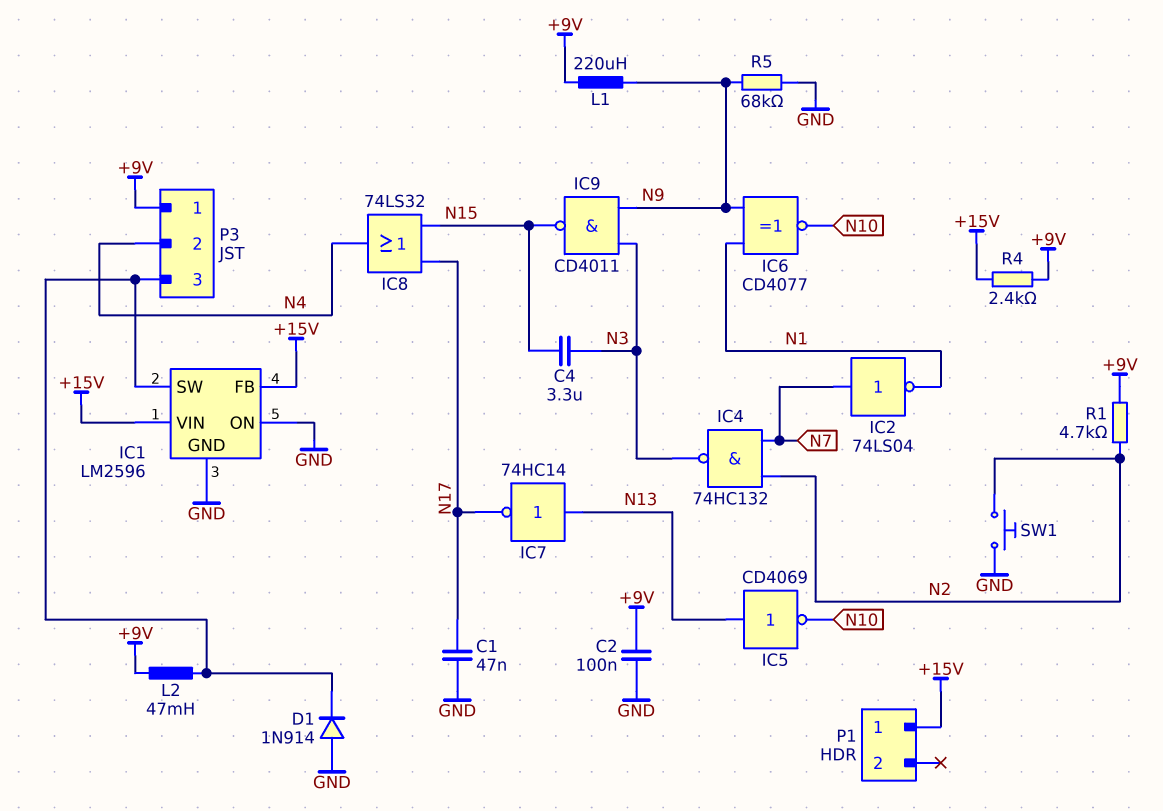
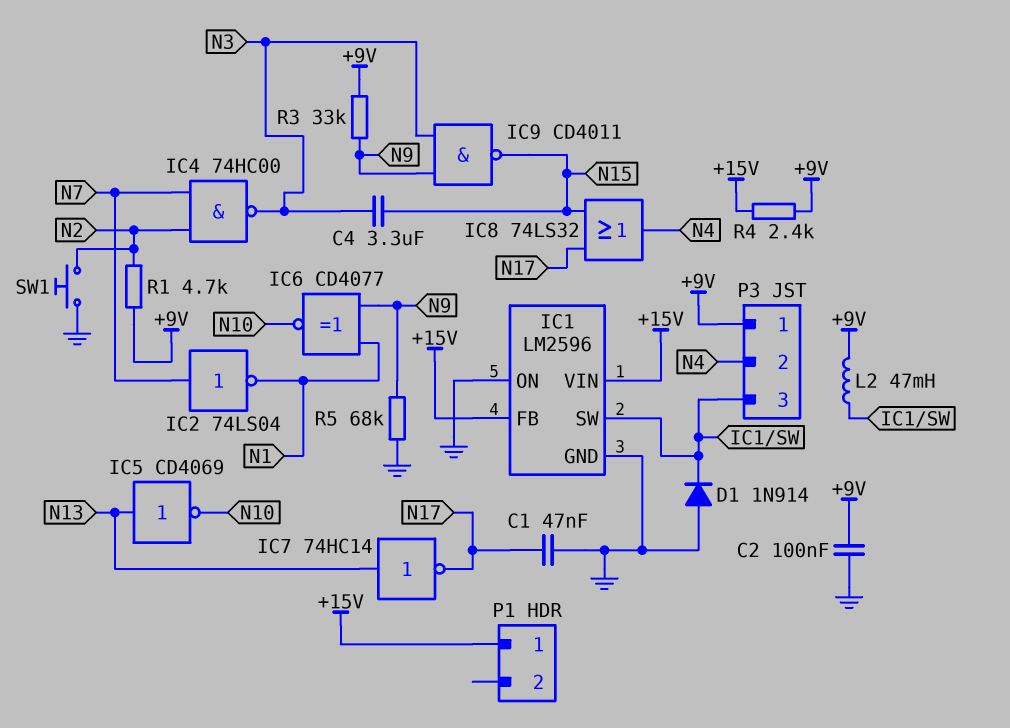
IC4: NAND 74HC132 (in N2, in N7, out N3) -> NAND 74HC00 (in N2, in N7, out N3)
L1: 220uH (+9V, N9) -> none
R3: none -> 33k (+9V, N9)

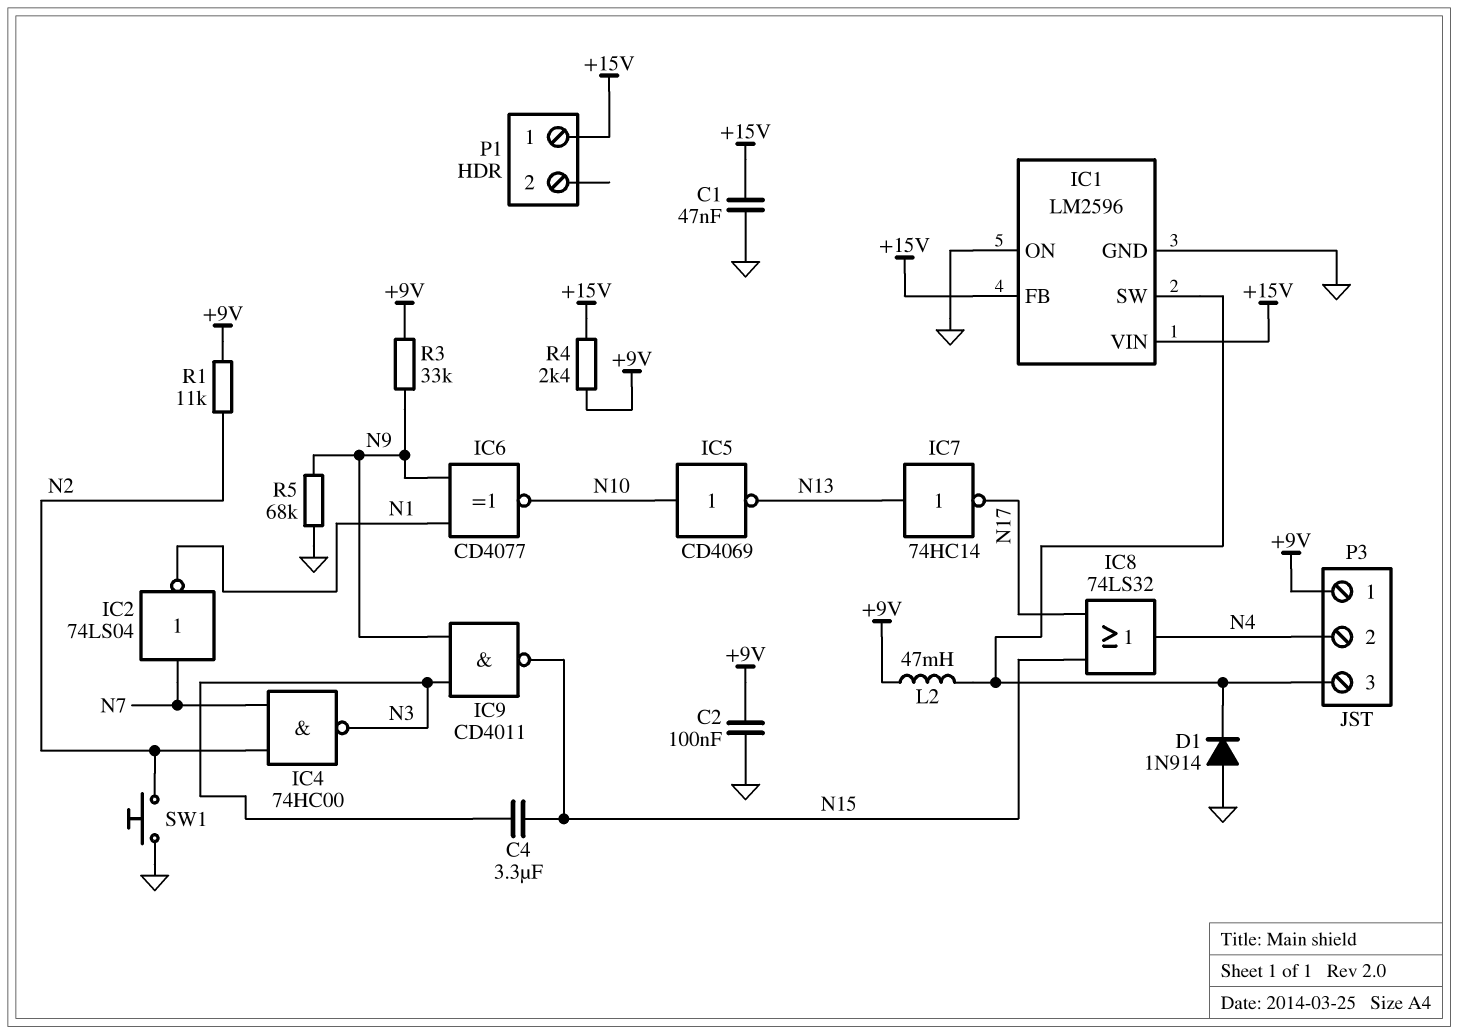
C1: 47nF (GND, N17) -> 47nF (+15V, GND)
IC5: NOT CD4069 (in N13, out N10) -> NOT CD4069 (in N10, out N13)
R1: 4.7k (+9V, N2) -> 11k (+9V, N2)

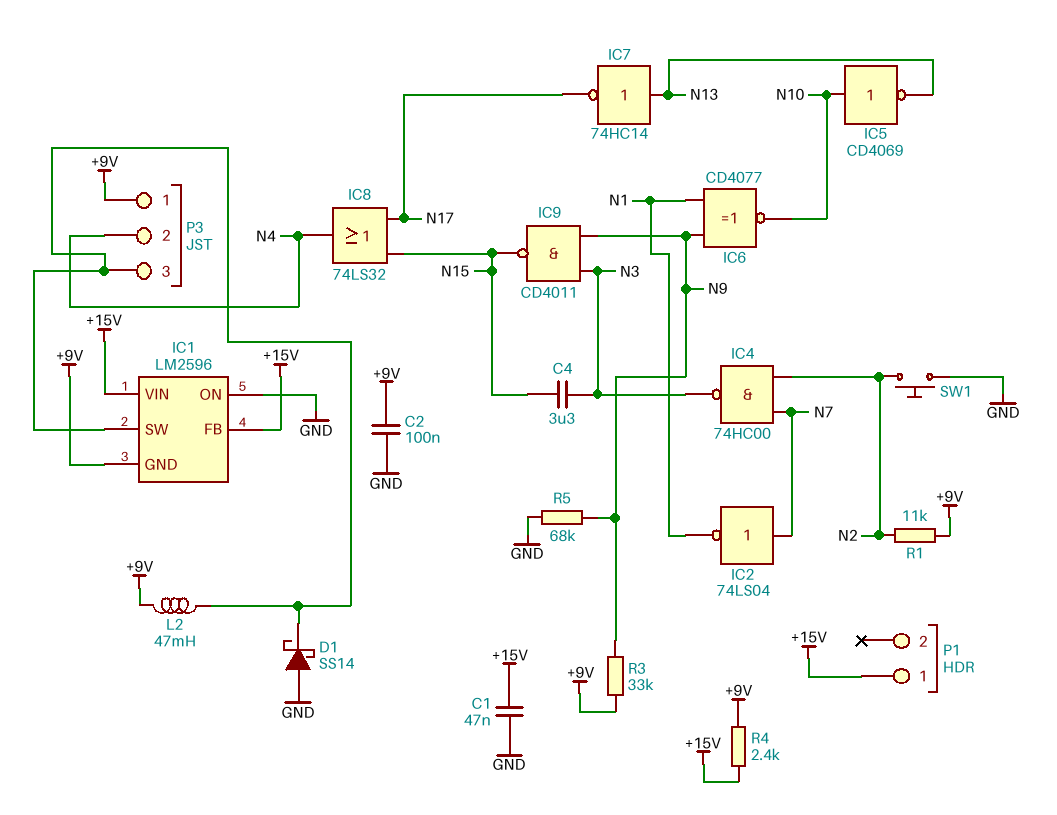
D1: diode 1N914 (A GND, K IC1/SW) -> schottky SS14 (A GND, K IC1/SW)
IC1 pin GND: GND -> +9V

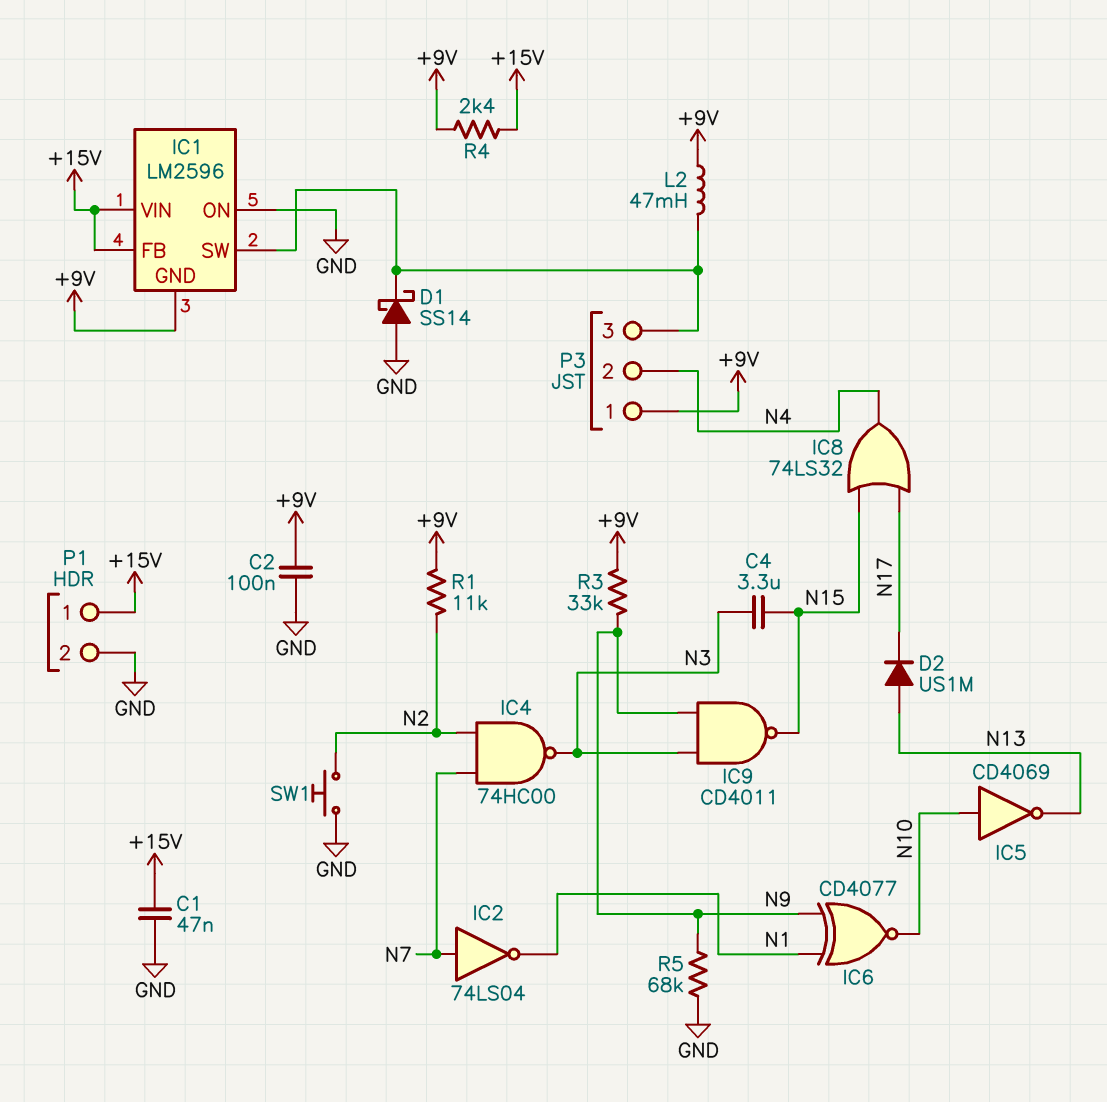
D2: none -> diode US1M (A N13, K N17)
IC7: NOT 74HC14 (in N13, out N17) -> none
P1 pin 2: none -> GND

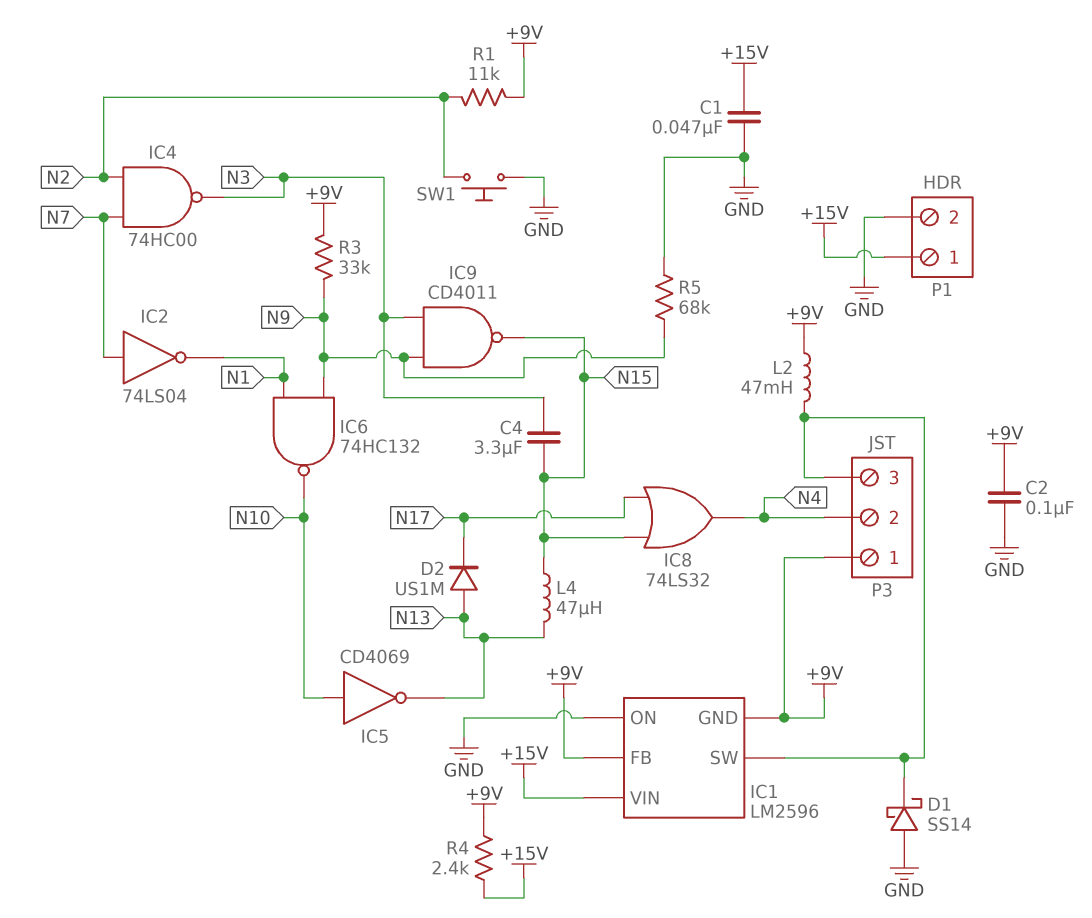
IC1 pin FB: +15V -> +9V
IC6: XNOR CD4077 (in N1, in N9, out N10) -> NAND 74HC132 (in N1, in N9, out N10)
L4: none -> 47uH (N13, N15)

